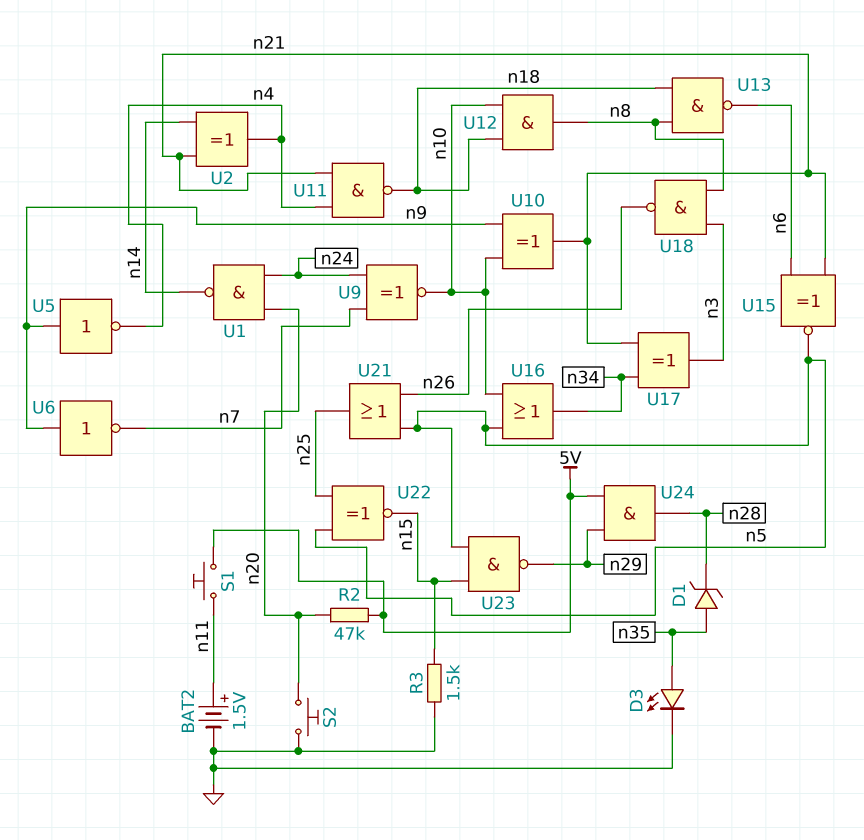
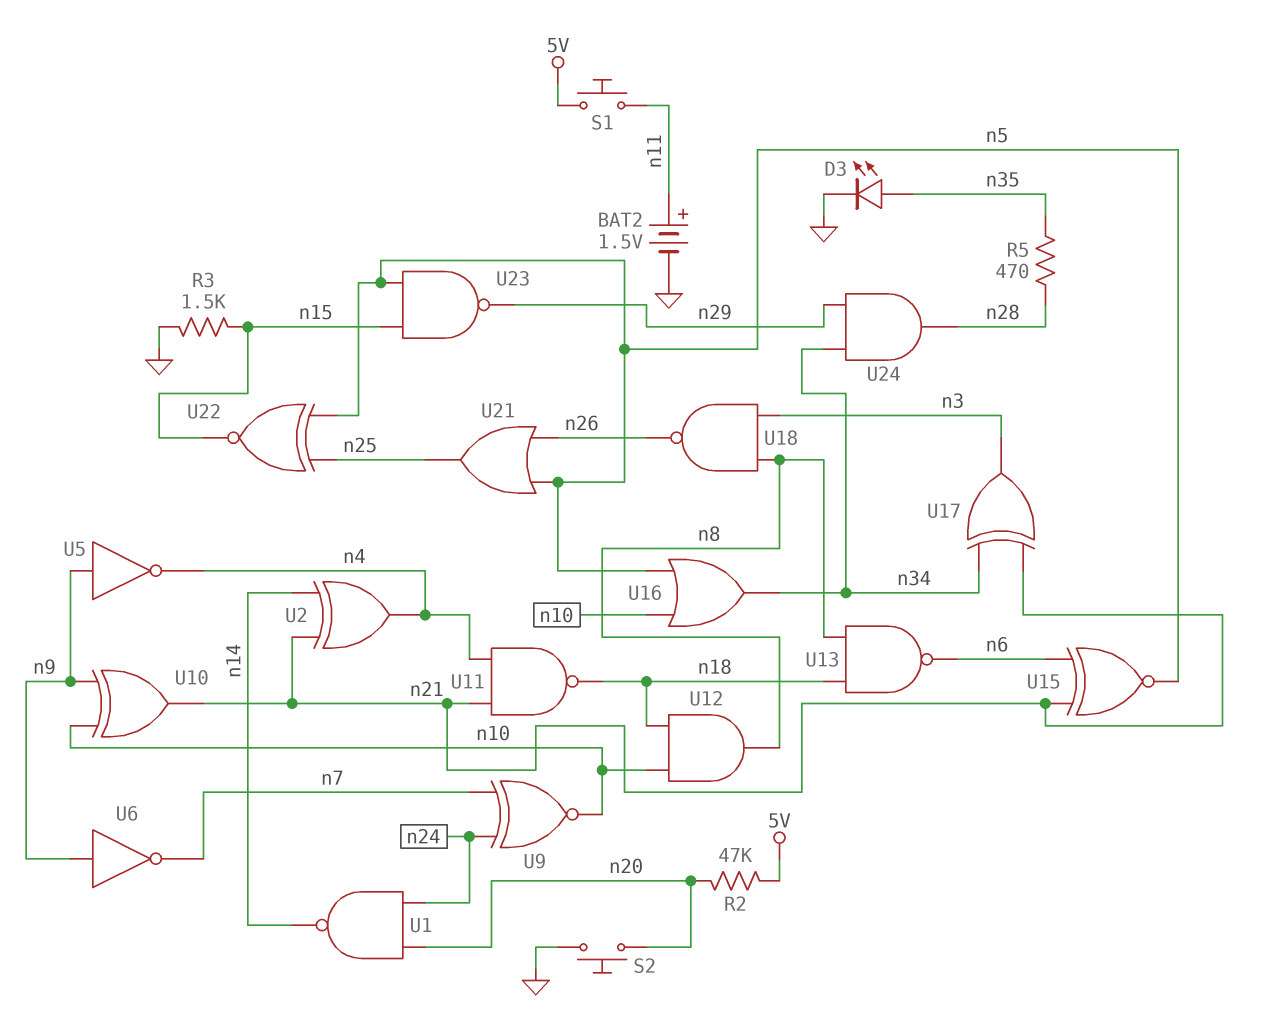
D1: zener (A n35, K n28) -> none
R5: none -> 470 (n28, n35)
U24: AND (in 5V, in n29, out n28) -> AND (in n29, in n34, out n28)

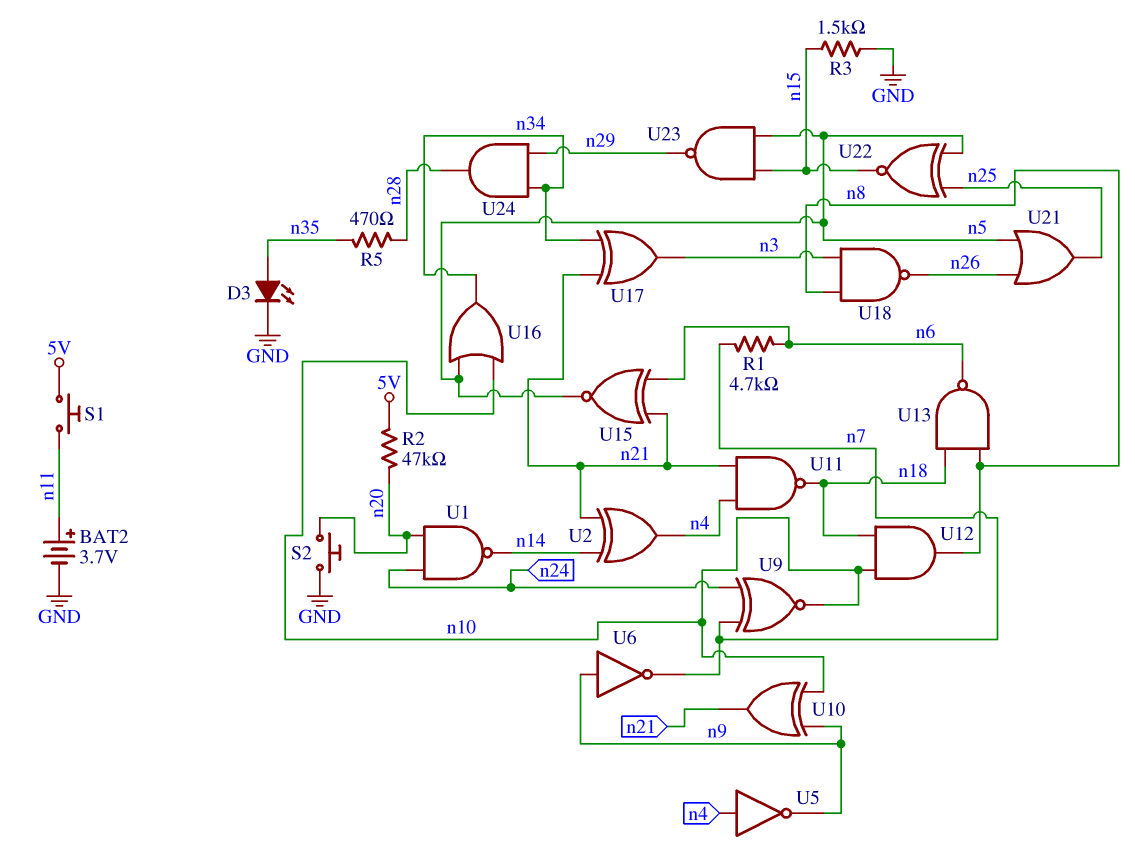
BAT2: 1.5V (plus n11, minus GND) -> 3.7V (plus n11, minus GND)
R1: none -> 4.7k (n6, n7)
U5: NOT (in n9, out n4) -> NOT (in n4, out n9)

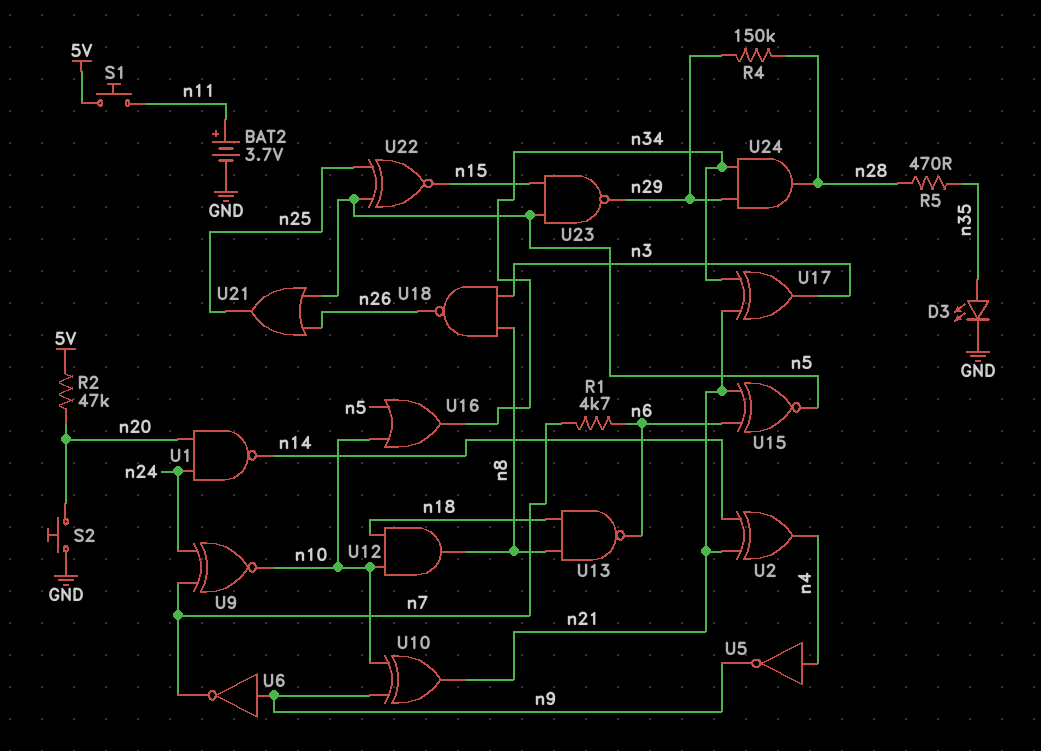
R3: 1.5k (GND, n15) -> none
R4: none -> 150k (n28, n29)
U11: NAND (in n4, in n21, out n18) -> none

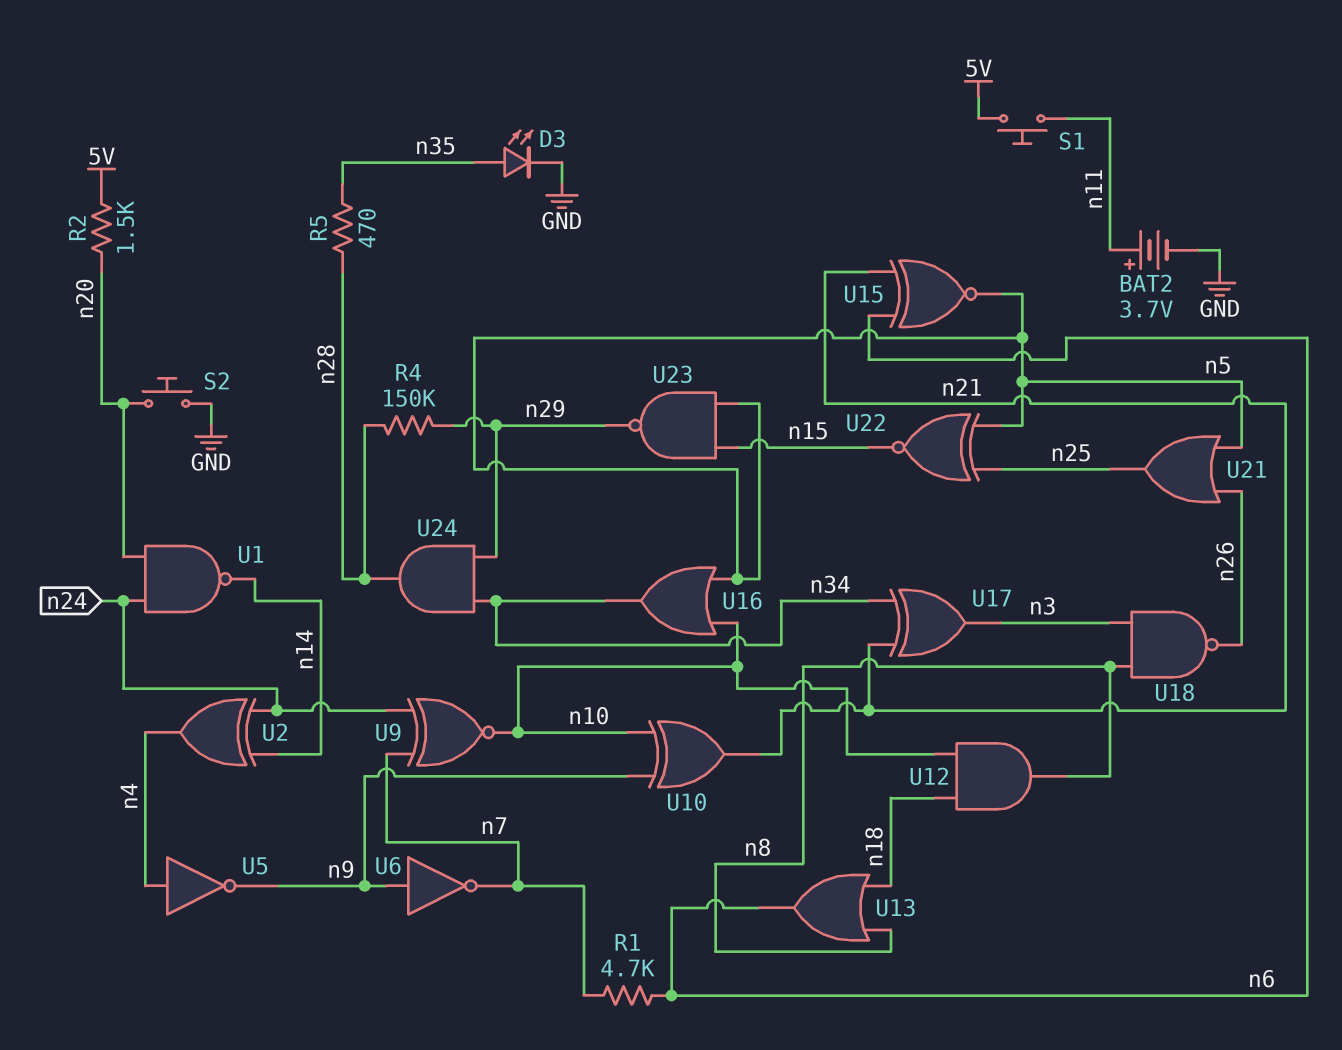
R2: 47k (5V, n20) -> 1.5k (5V, n20)
U2: XOR (in n14, in n21, out n4) -> XOR (in n14, in n24, out n4)
U13: NAND (in n8, in n18, out n6) -> OR (in n8, in n18, out n6)

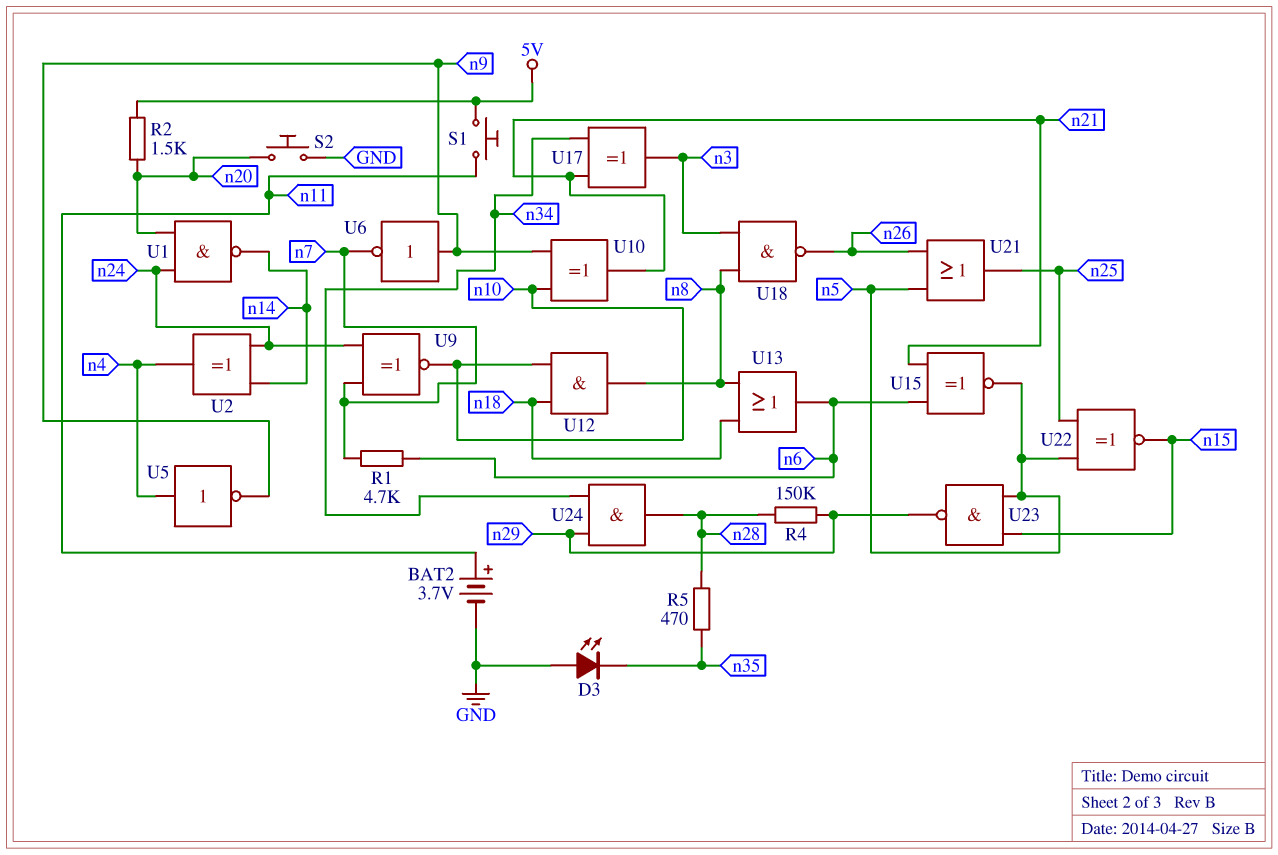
D3: LED (A n35, K GND) -> LED (A GND, K n35)
U16: OR (in n5, in n10, out n34) -> none

